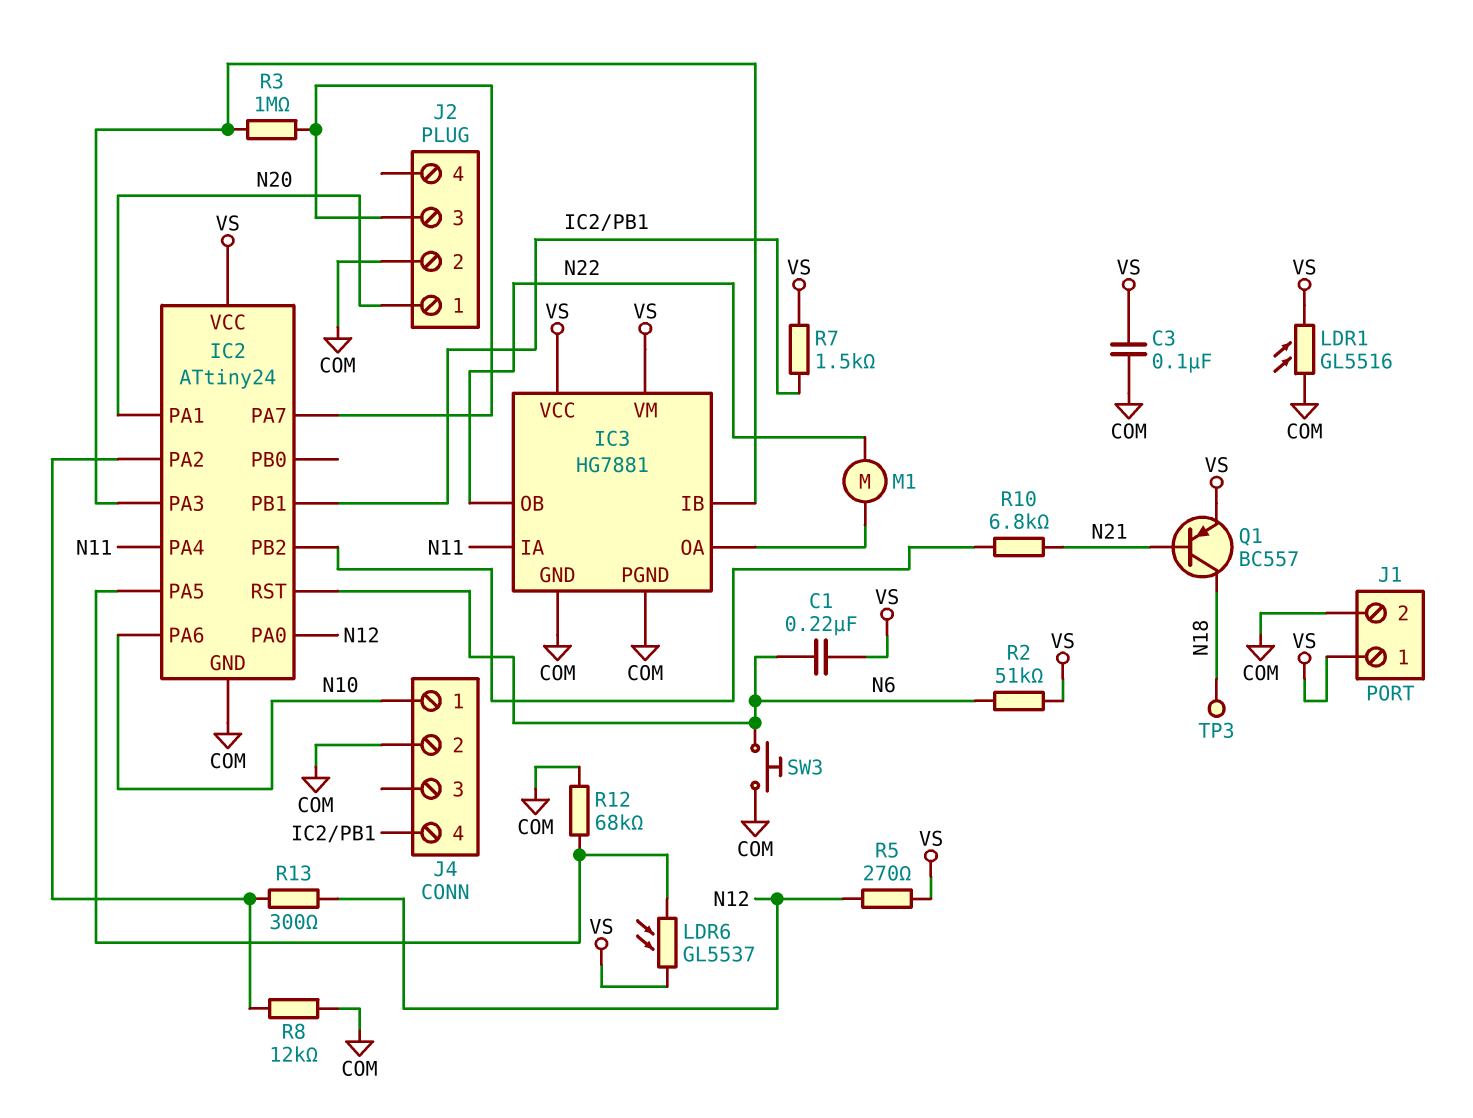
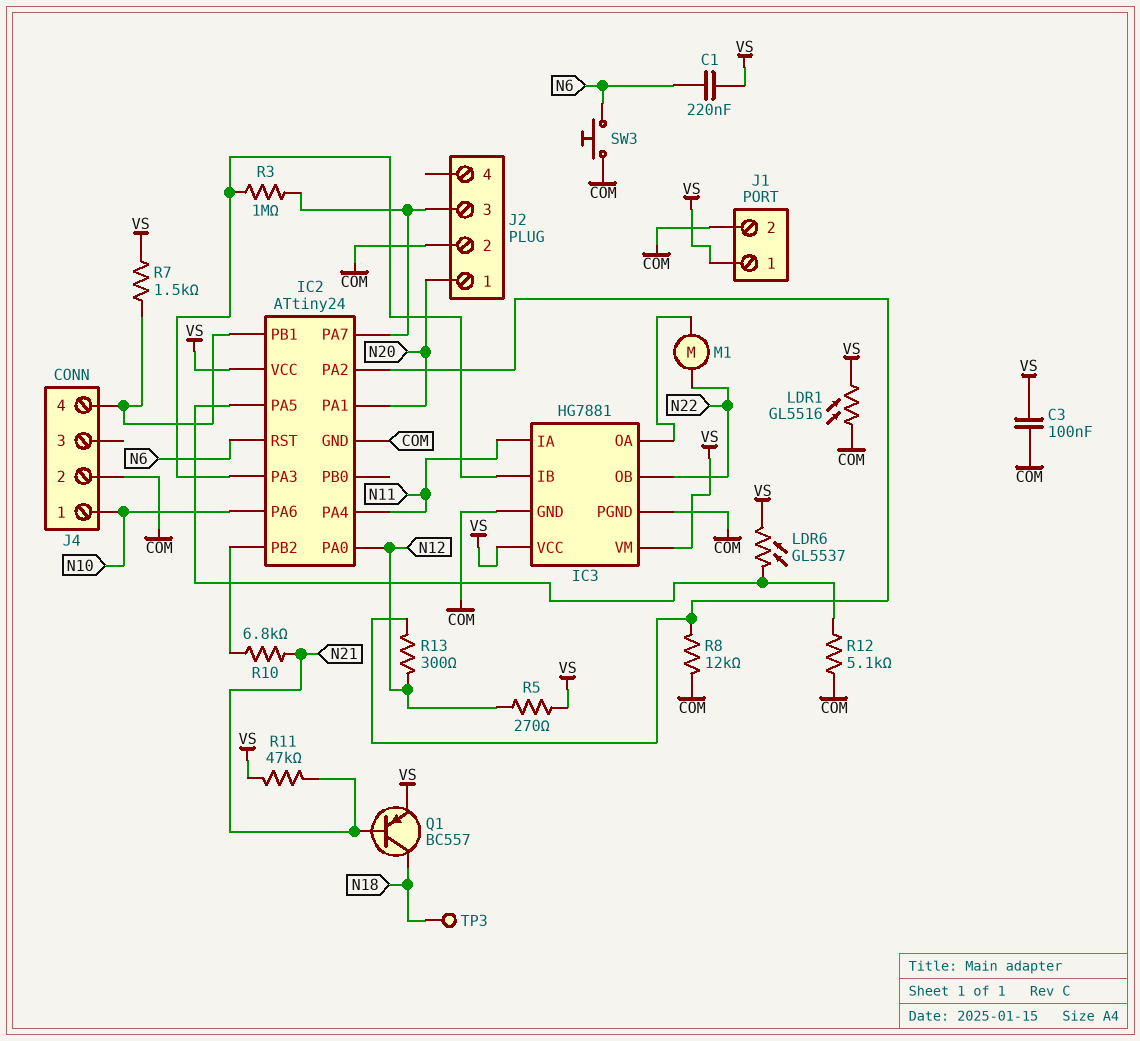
R2: 51k (N6, VS) -> none
R11: none -> 47k (N21, VS)
R12: 68k (COM, IC2/PA5) -> 5.1k (COM, IC2/PA5)

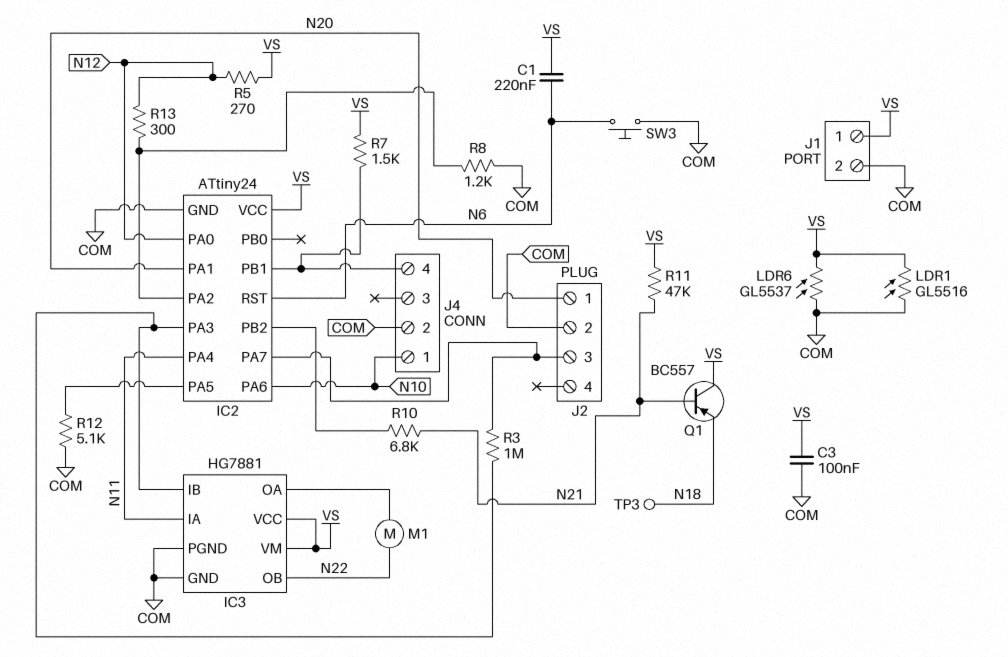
LDR6: GL5537 (IC2/PA5, VS) -> GL5537 (COM, VS)
Q1: PNP BC557 (B N21, C N18, E VS) -> PNP BC557 (B N21, C VS, E N18)
R8: 12k (COM, IC2/PA2) -> 1.2k (COM, IC2/PA2)

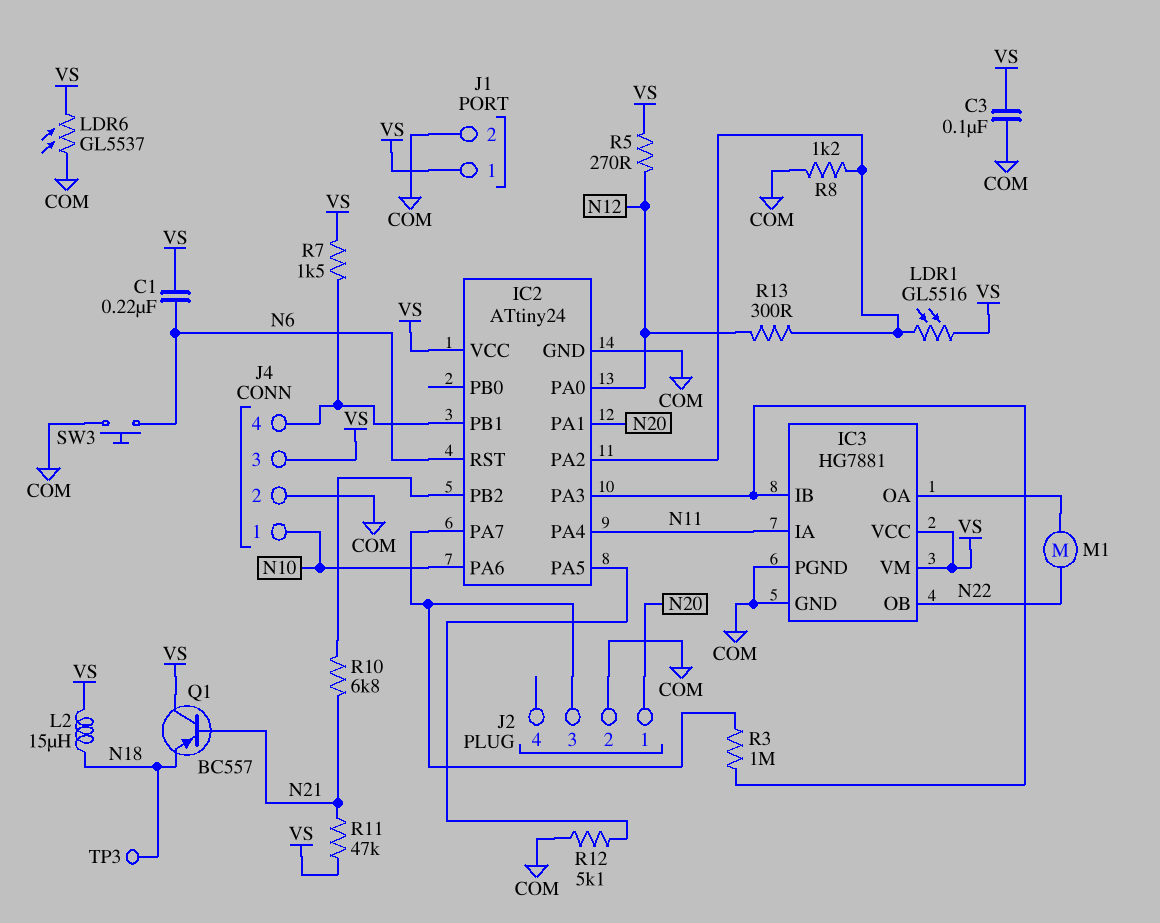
J4 pin 3: none -> VS
L2: none -> 15uH (N18, VS)
LDR1: GL5516 (COM, VS) -> GL5516 (IC2/PA2, VS)

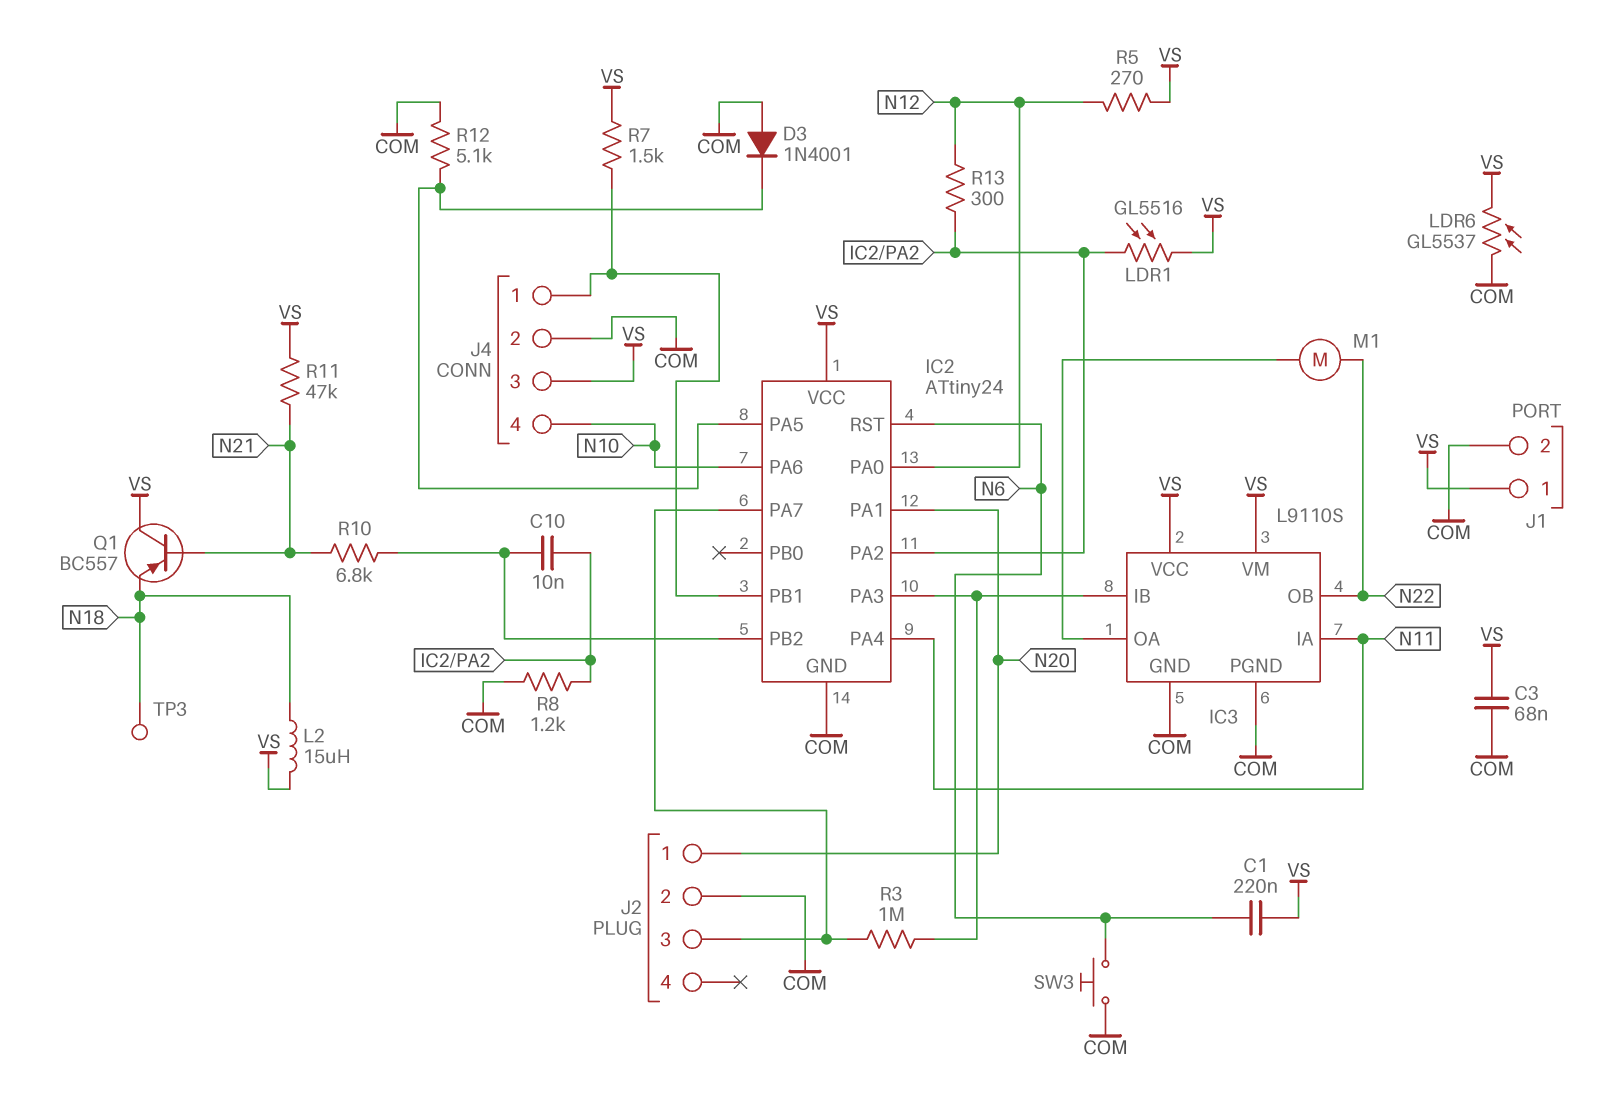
C3: 100nF (COM, VS) -> 68nF (COM, VS)
C10: none -> 10nF (IC2/PA2, IC2/PB2)
D3: none -> diode 1N4001 (A COM, K IC2/PA5)
IC3: HG7881 -> L9110S
J4 pin 1: N10 -> IC2/PB1
J4 pin 4: IC2/PB1 -> N10

